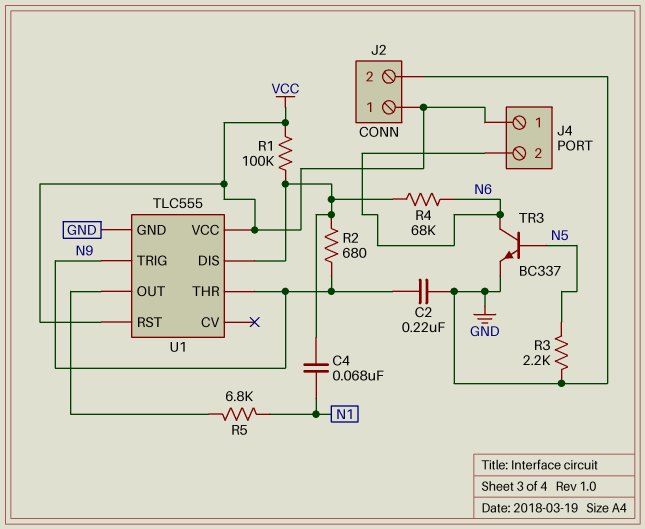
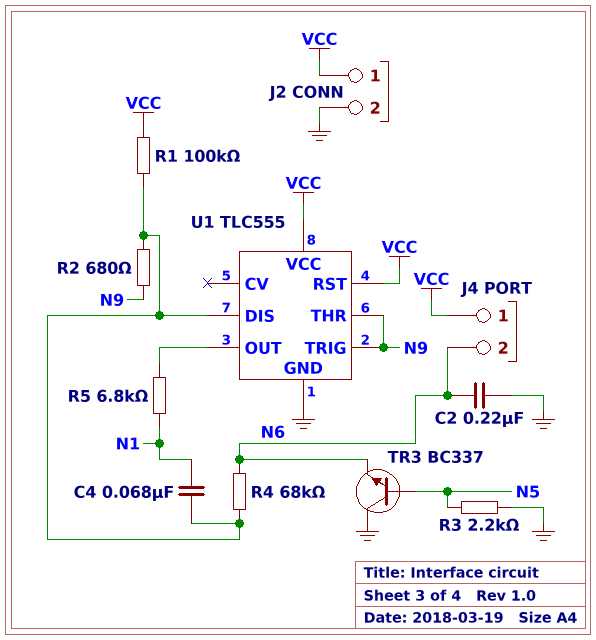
C2: 220nF (GND, N9) -> 220nF (GND, N6)
TR3: NPN BC337 (B N5, C N6, E GND) -> NPN BC337 (B N5, C GND, E N6)

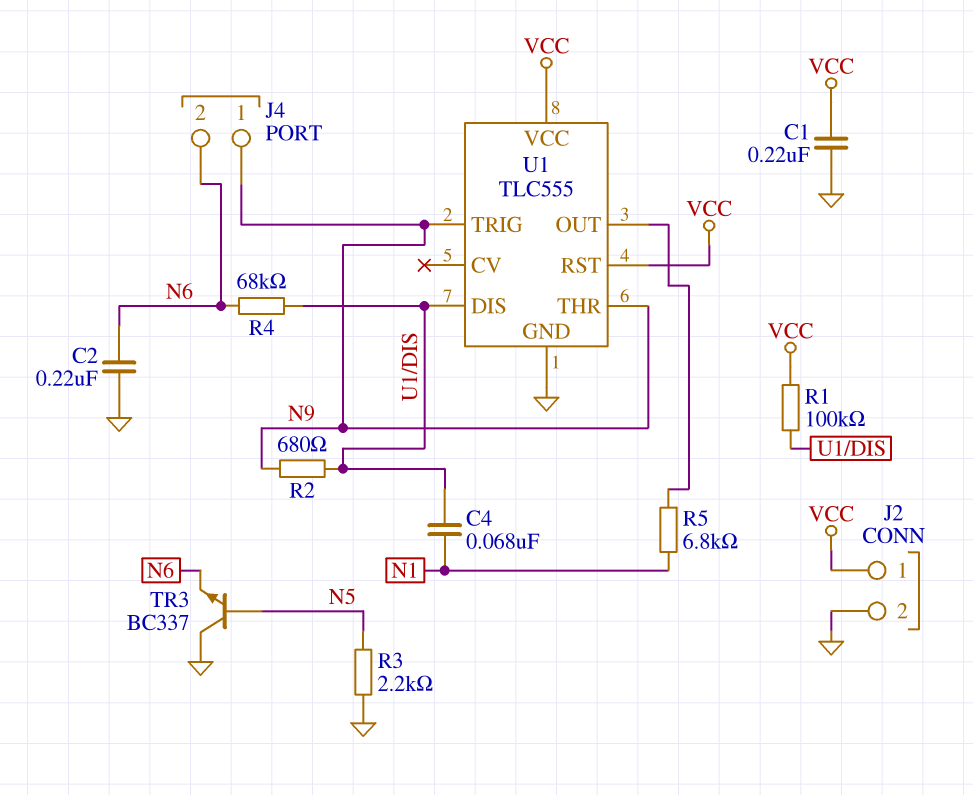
C1: none -> 220nF (GND, VCC)
J4 pin 1: VCC -> N9

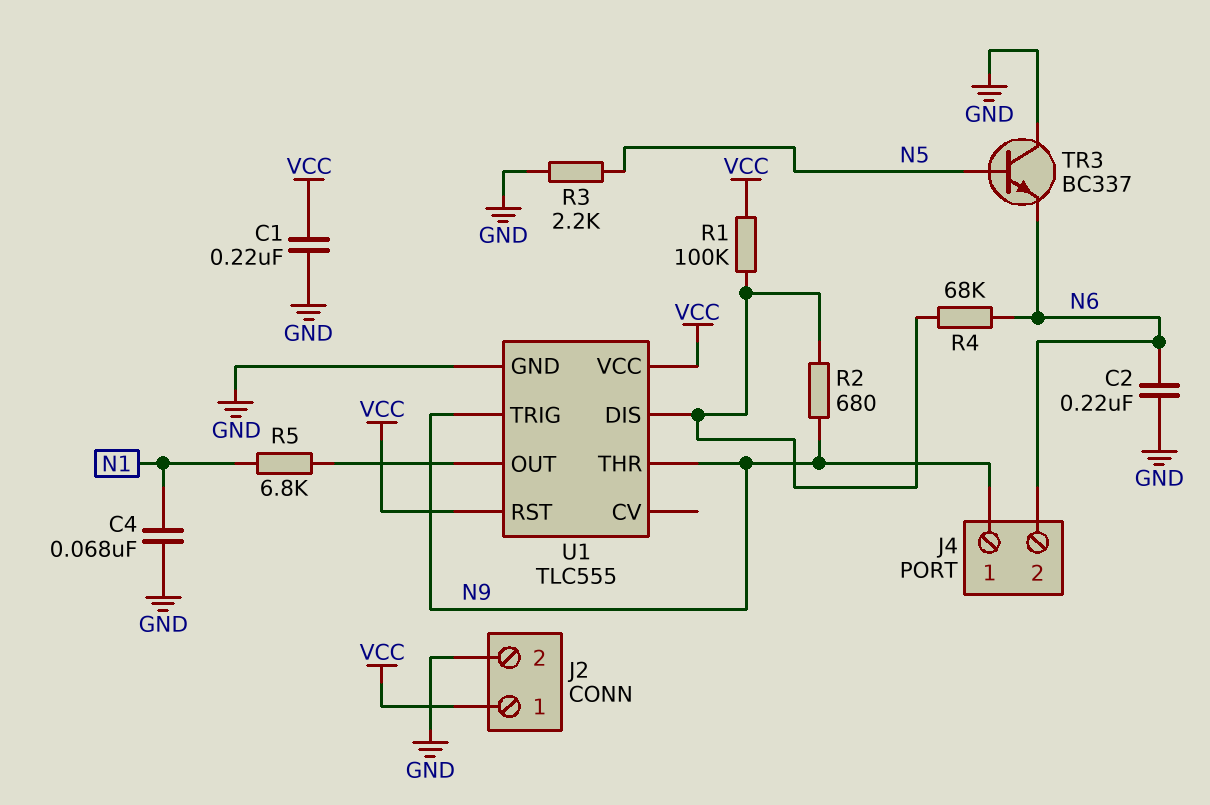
C4: 68nF (N1, U1/DIS) -> 68nF (GND, N1)

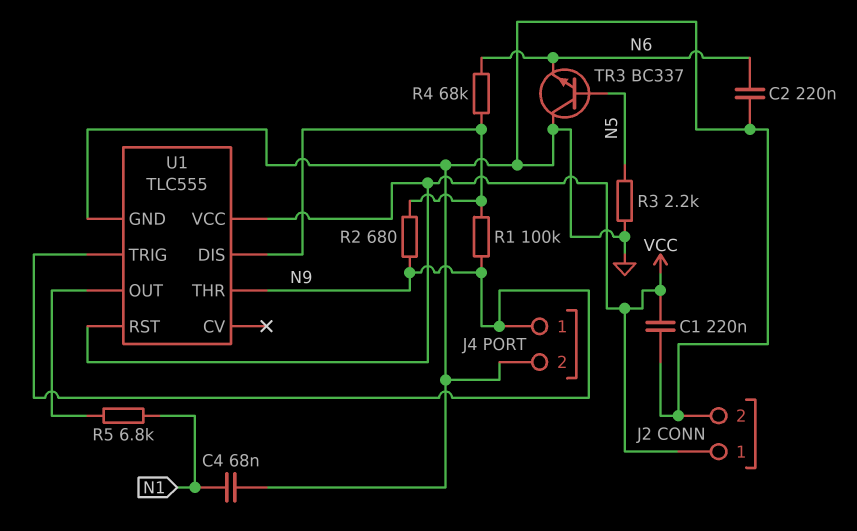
J4 pin 2: N6 -> GND
R1: 100k (U1/DIS, VCC) -> 100k (N9, U1/DIS)

